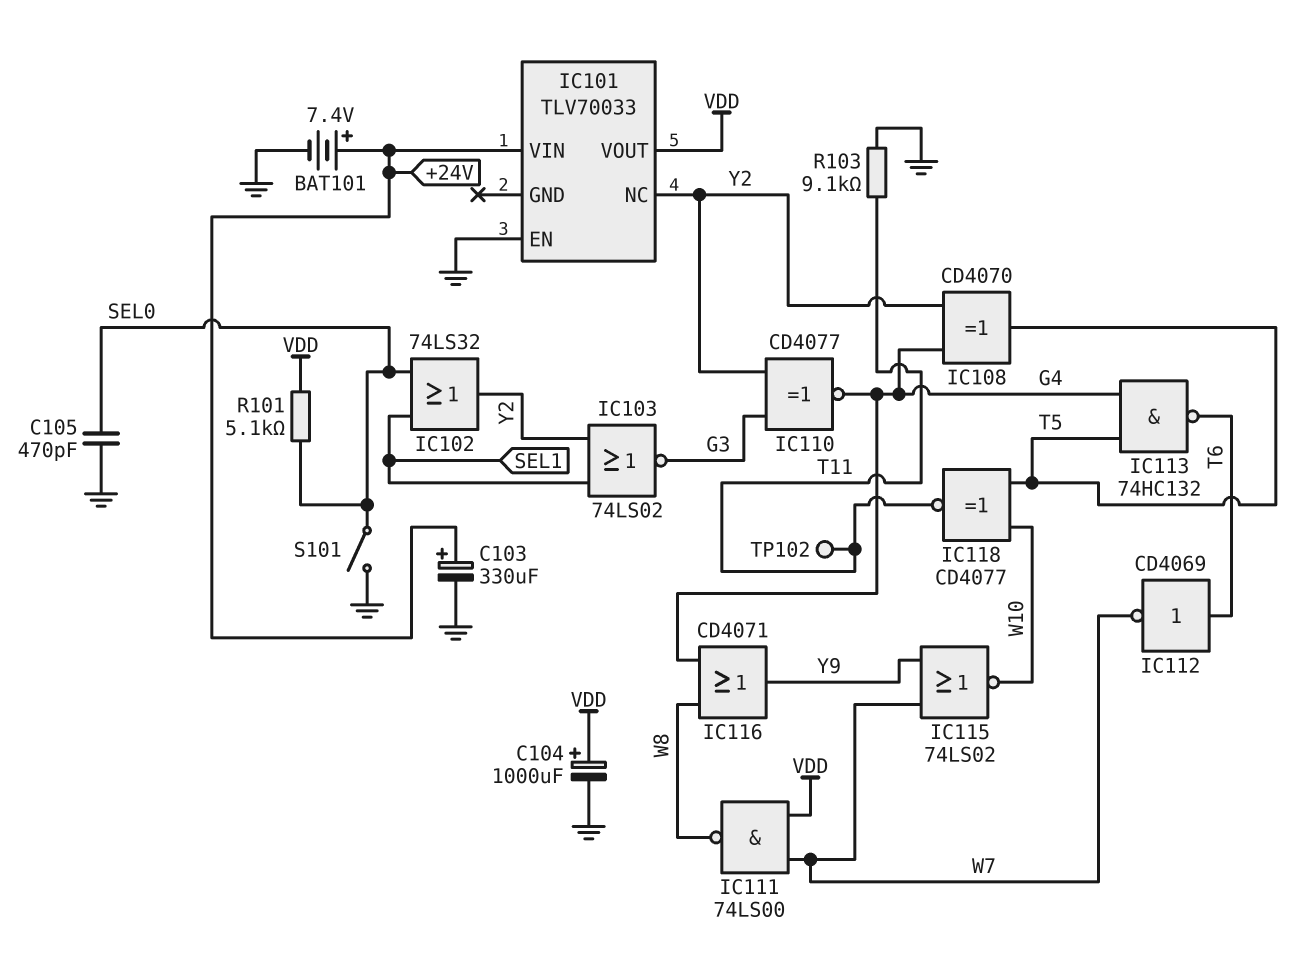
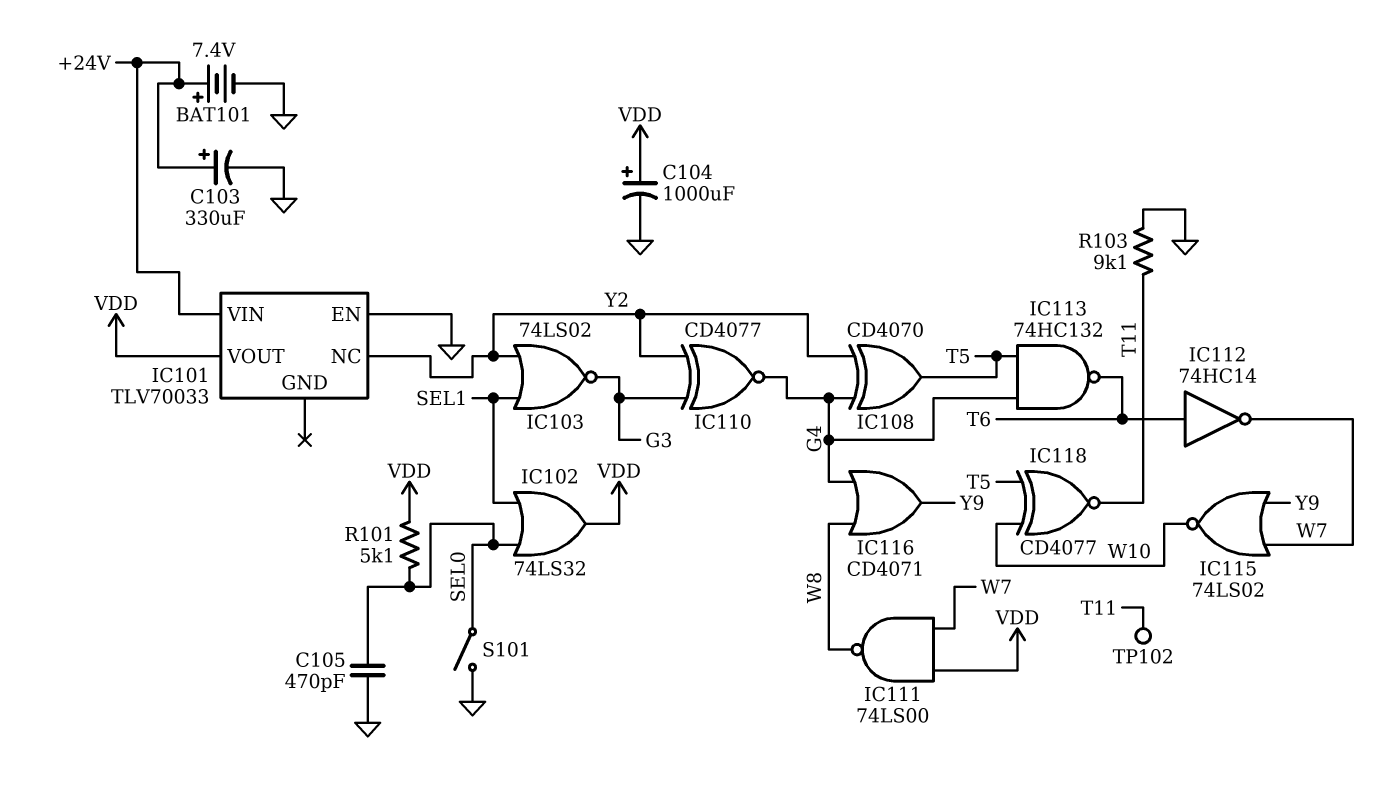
IC102: OR 74LS32 (in SEL0, in SEL1, out Y2) -> OR 74LS32 (in SEL0, in SEL1, out VDD)
IC112: NOT CD4069 (in T6, out W7) -> NOT 74HC14 (in T6, out W7)

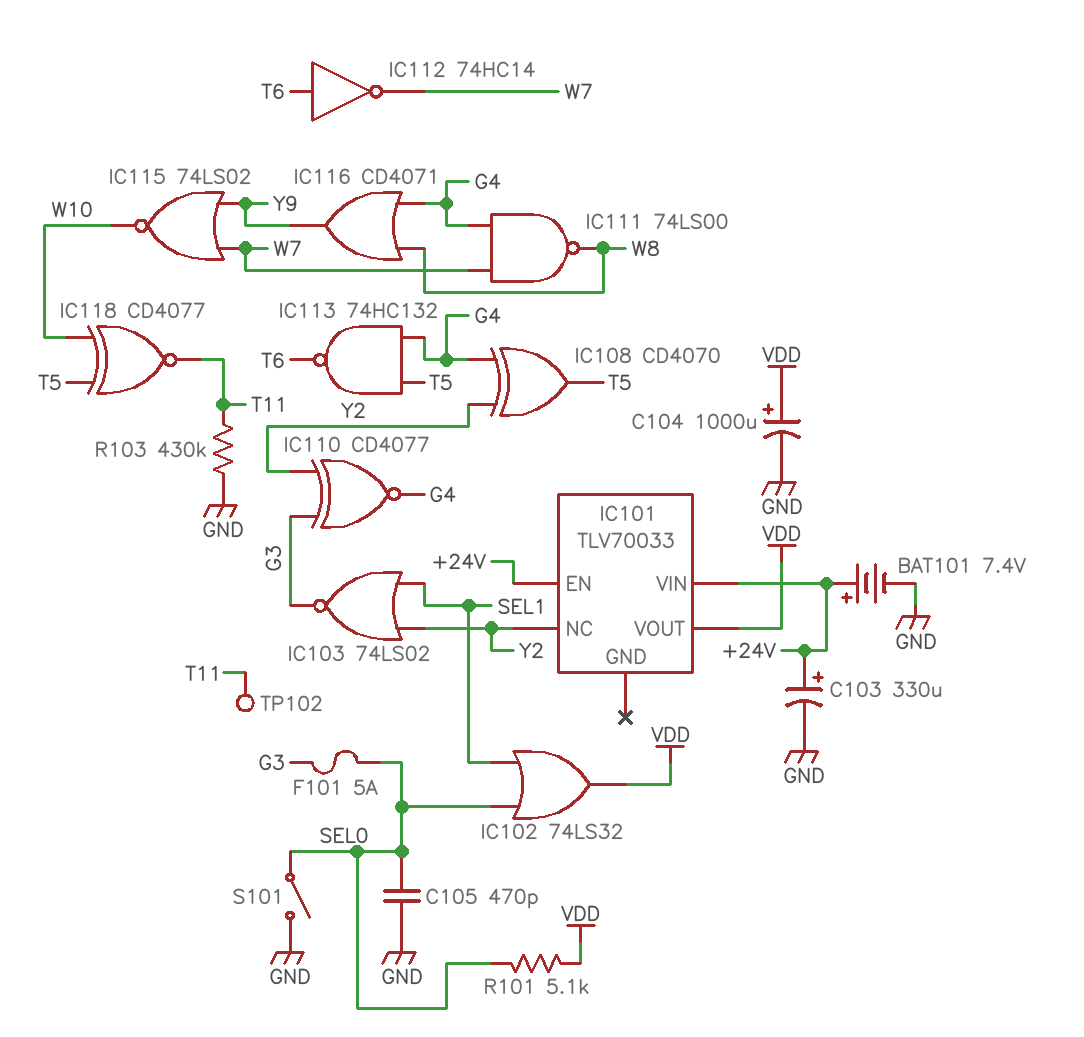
F101: none -> 5A (G3, SEL0)
IC101 pin EN: GND -> +24V
IC111: NAND 74LS00 (in VDD, in W7, out W8) -> NAND 74LS00 (in G4, in W7, out W8)
R103: 9.1k (GND, T11) -> 430k (GND, T11)

